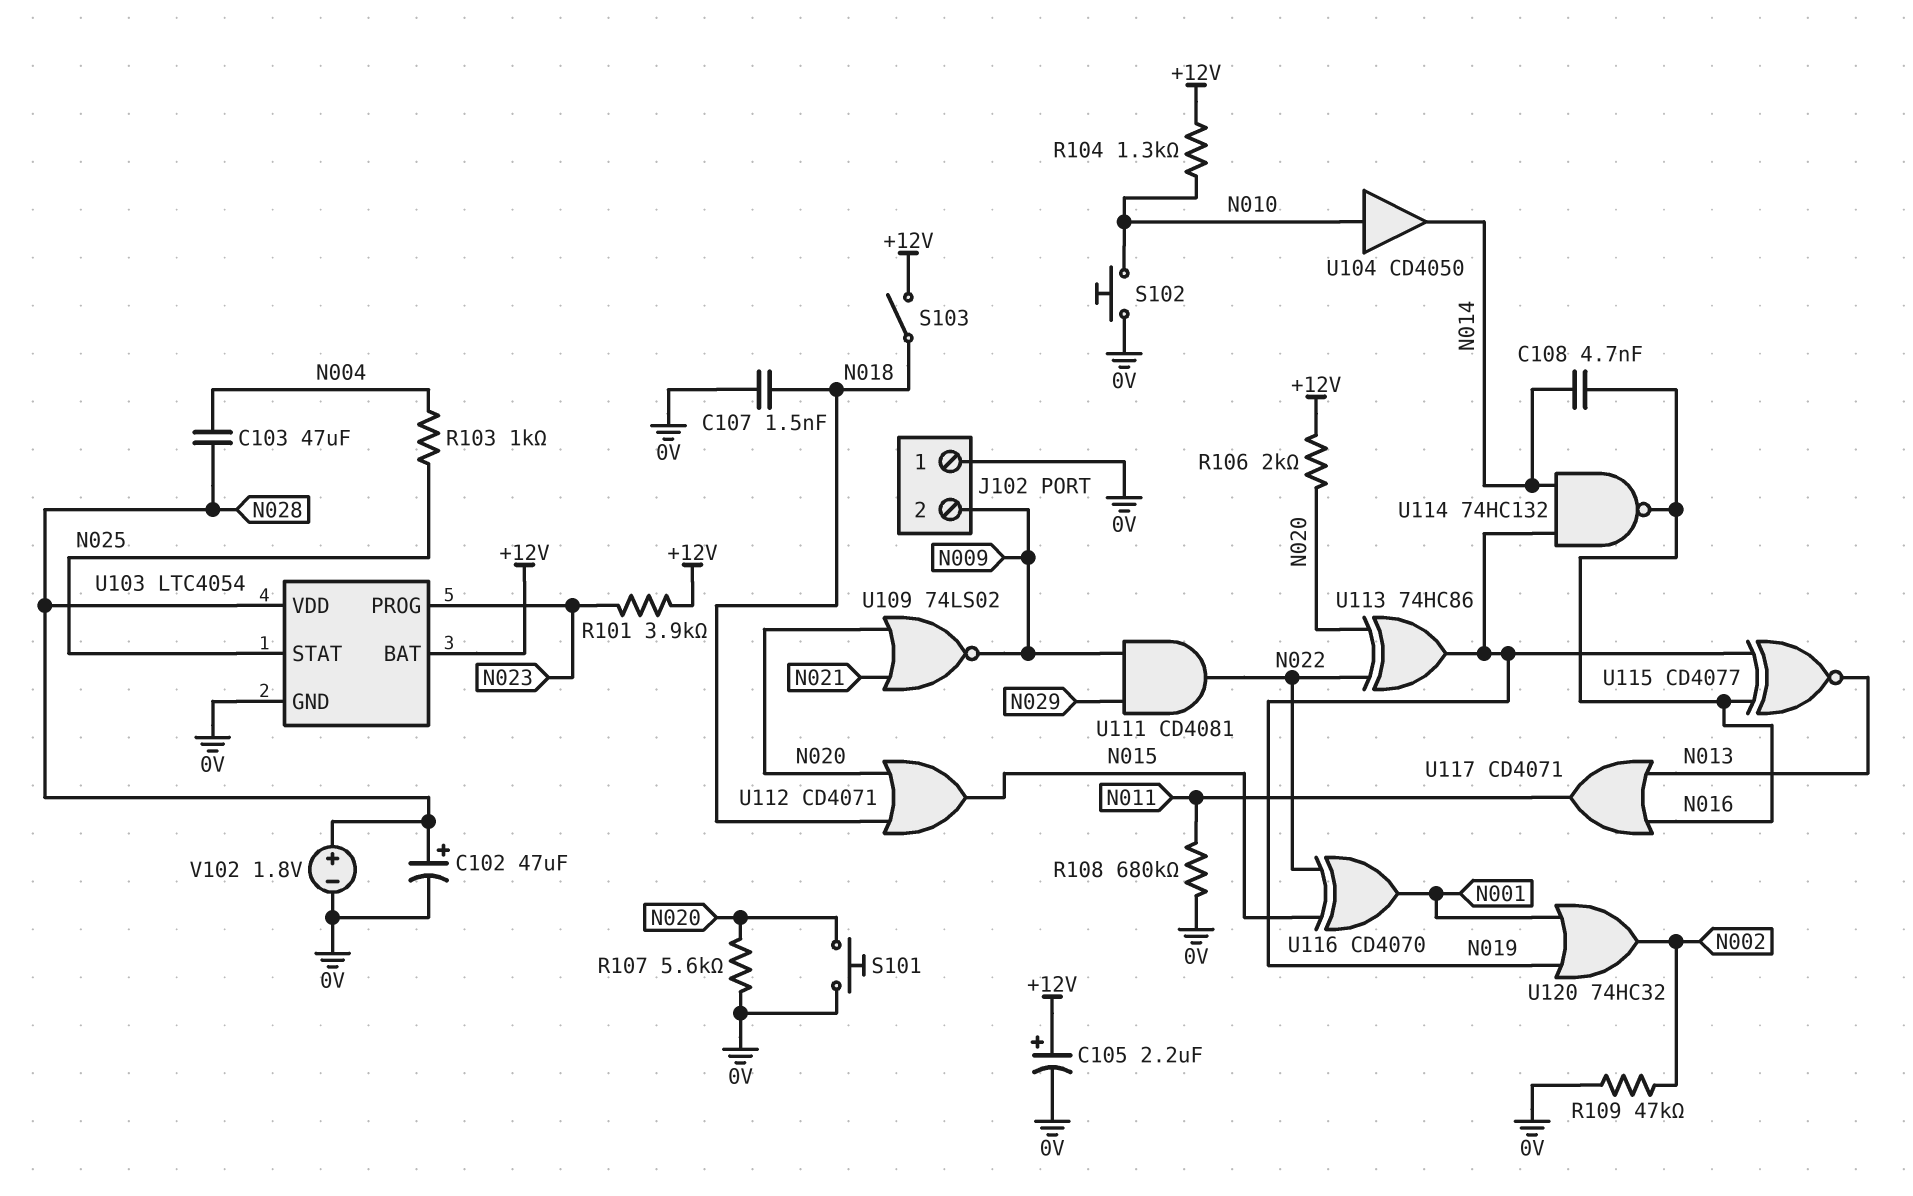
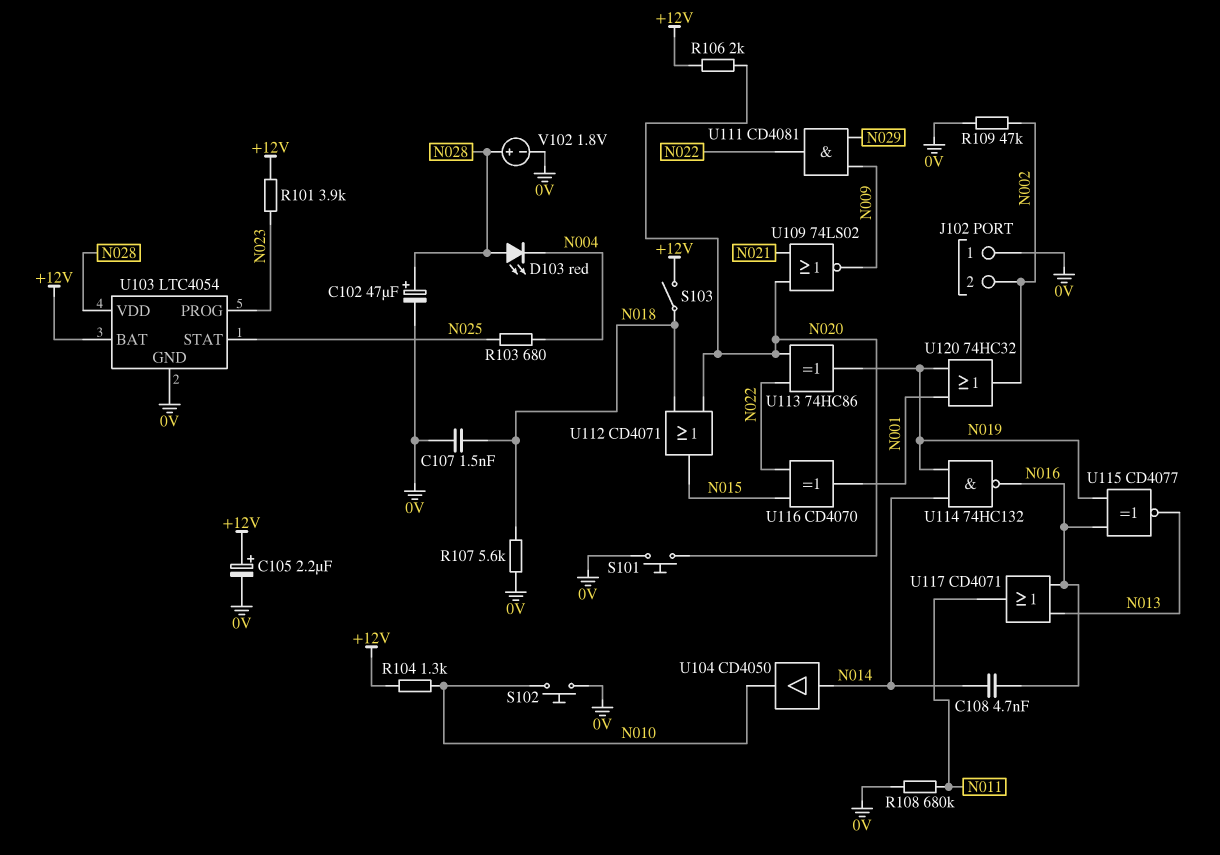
C103: 47uF (N004, N028) -> none
D103: none -> LED red (A N028, K N004)
J102 pin 2: N009 -> N002
R103: 1k (N004, N025) -> 680 (N004, N025)
R107: 5.6k (0V, N020) -> 5.6k (0V, N018)
U104: buffer CD4050 (in N010, out N014) -> buffer CD4050 (in N014, out N010)

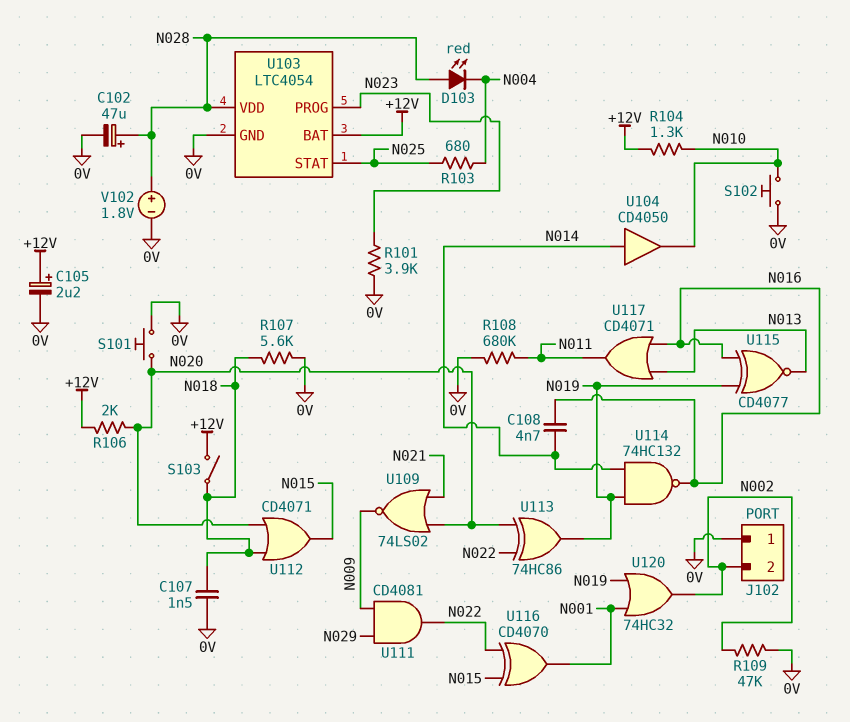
R101: 3.9k (+12V, N023) -> 3.9k (0V, N023)

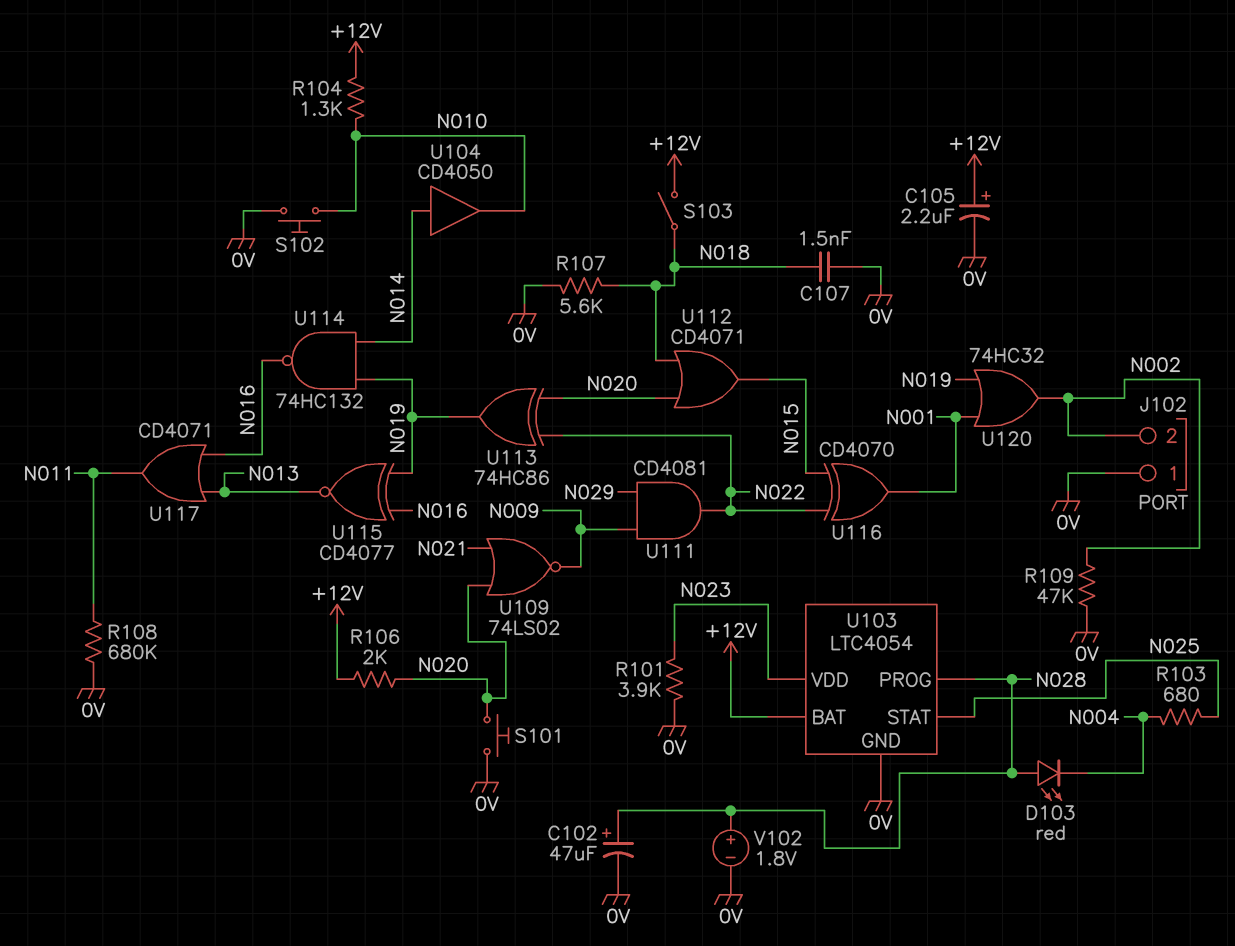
C108: 4.7nF (N014, N016) -> none
U103 pin PROG: N023 -> N028
U103 pin VDD: N028 -> N023

